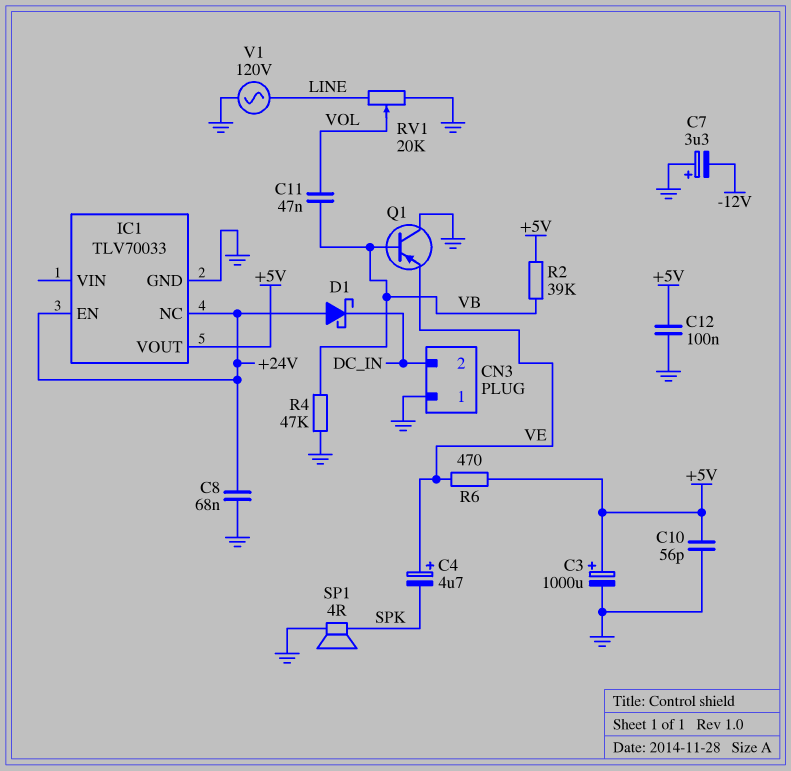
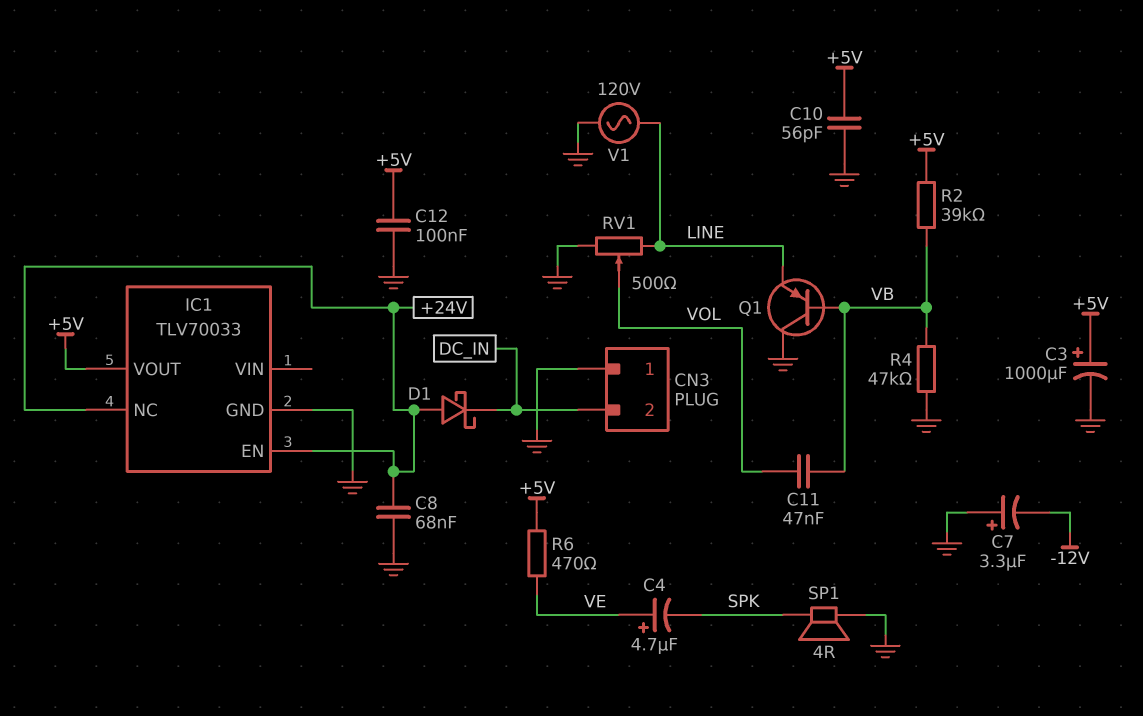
Q1: PNP (B VB, C GND, E VE) -> PNP (B VB, C GND, E LINE)
RV1: 20k (GND, LINE, wiper VOL) -> 500 (GND, LINE, wiper VOL)

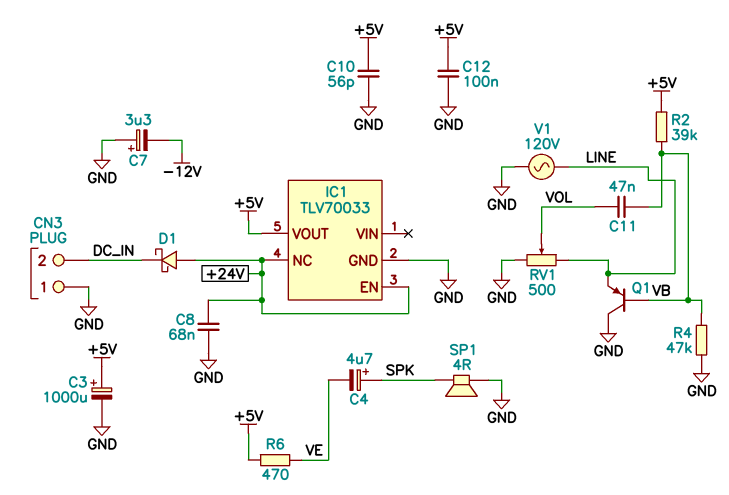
C4: 4.7uF (plus VE, minus SPK) -> 4.7uF (plus SPK, minus VE)

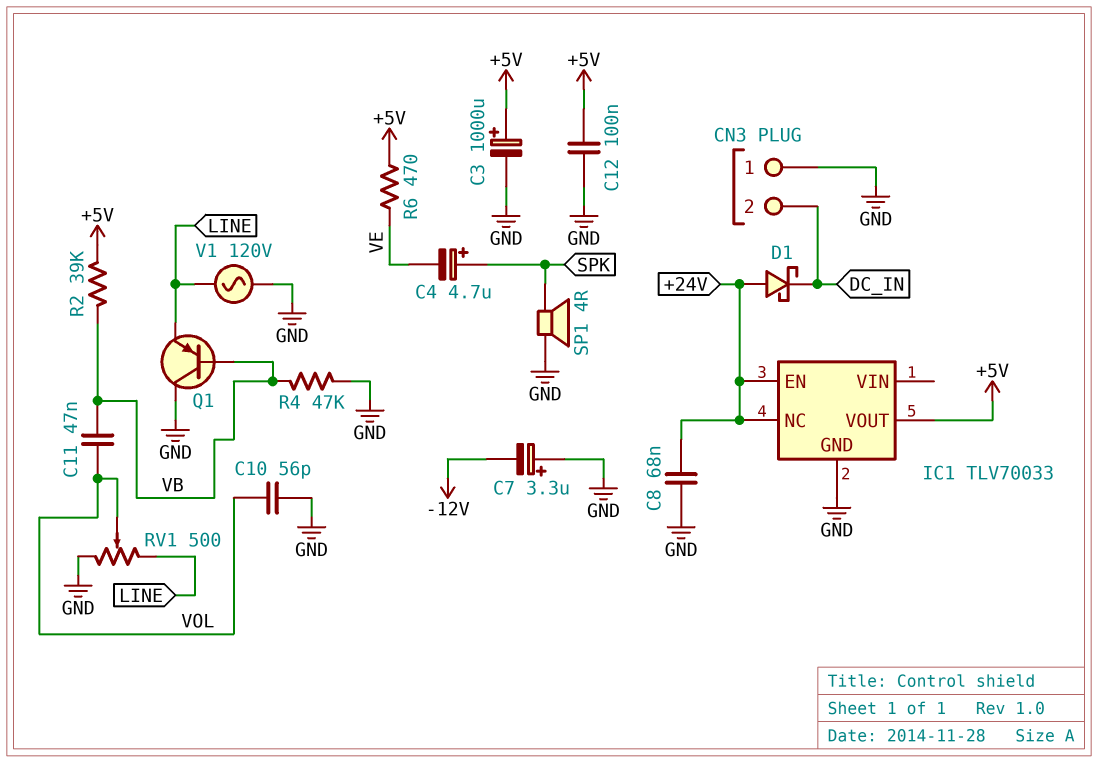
C10: 56pF (+5V, GND) -> 56pF (GND, VOL)

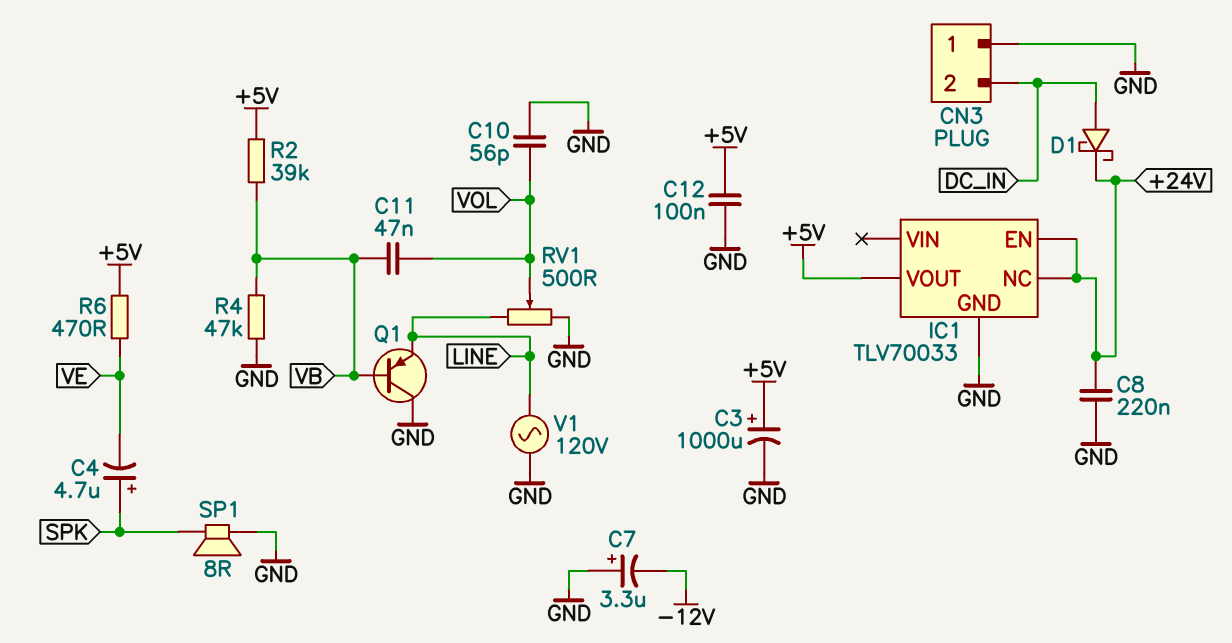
C8: 68nF (+24V, GND) -> 220nF (+24V, GND)
D1: schottky (A +24V, K DC_IN) -> schottky (A DC_IN, K +24V)
SP1: speaker 4R (GND, SPK) -> speaker 8R (GND, SPK)

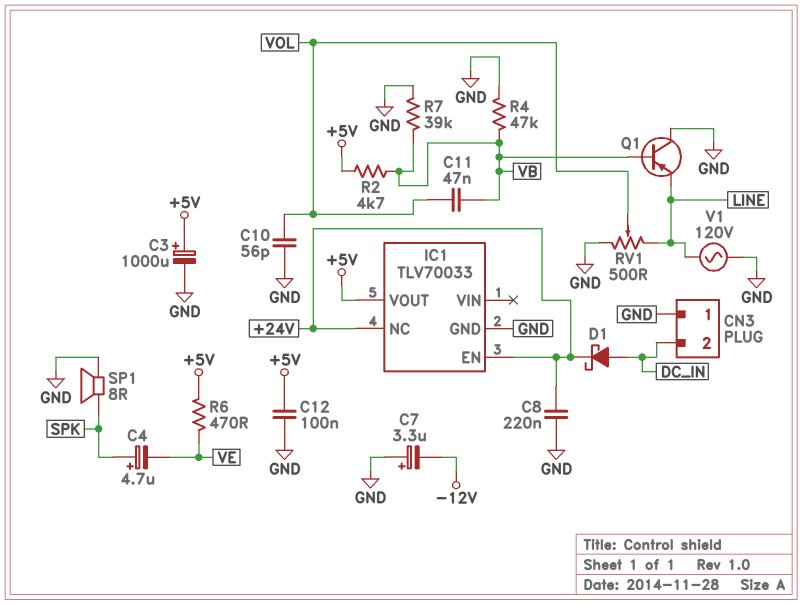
R2: 39k (+5V, VB) -> 4.7k (+5V, VB)
R7: none -> 39k (GND, VB)

